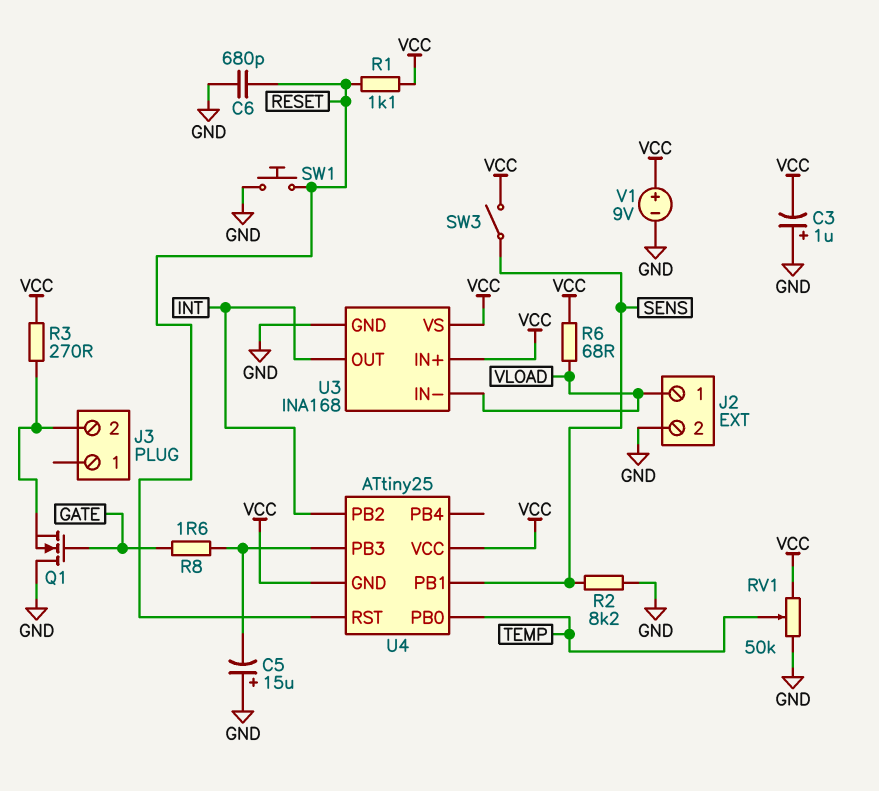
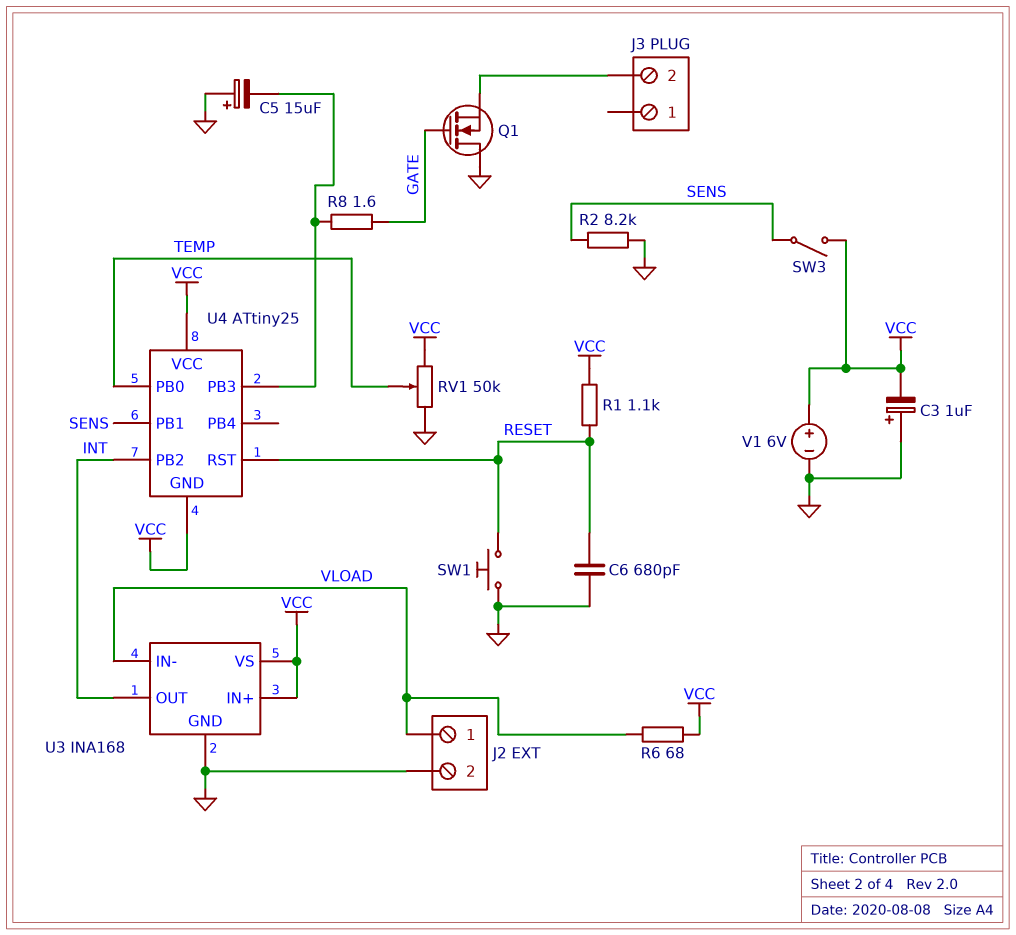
R3: 270 (J3/2, VCC) -> none
V1: 9V (plus VCC, minus GND) -> 6V (plus VCC, minus GND)

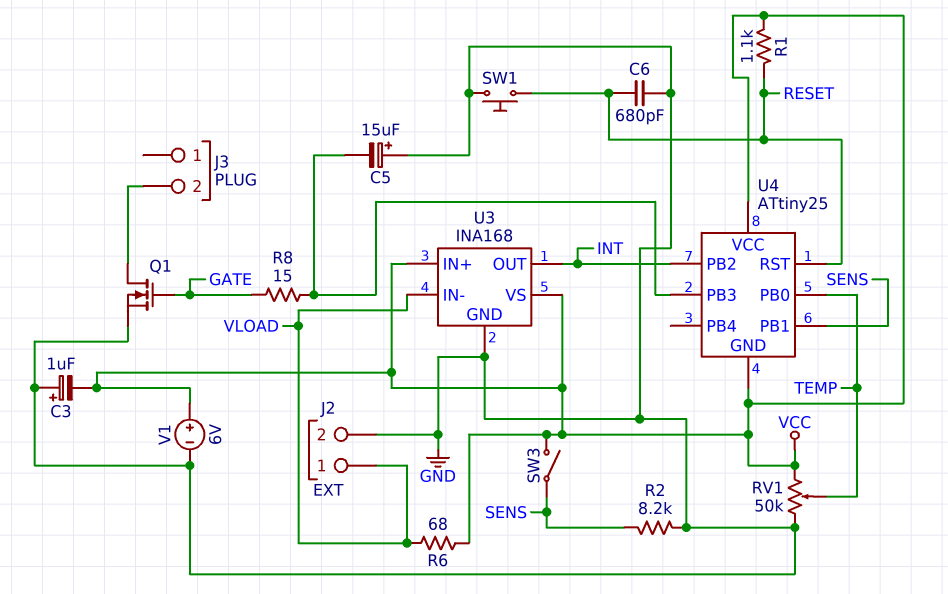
Q1: NMOS (G GATE, D GND, S J3/2) -> NMOS (G GATE, D J3/2, S GND)
R8: 1.6 (GATE, U4/PB3) -> 15 (GATE, U4/PB3)

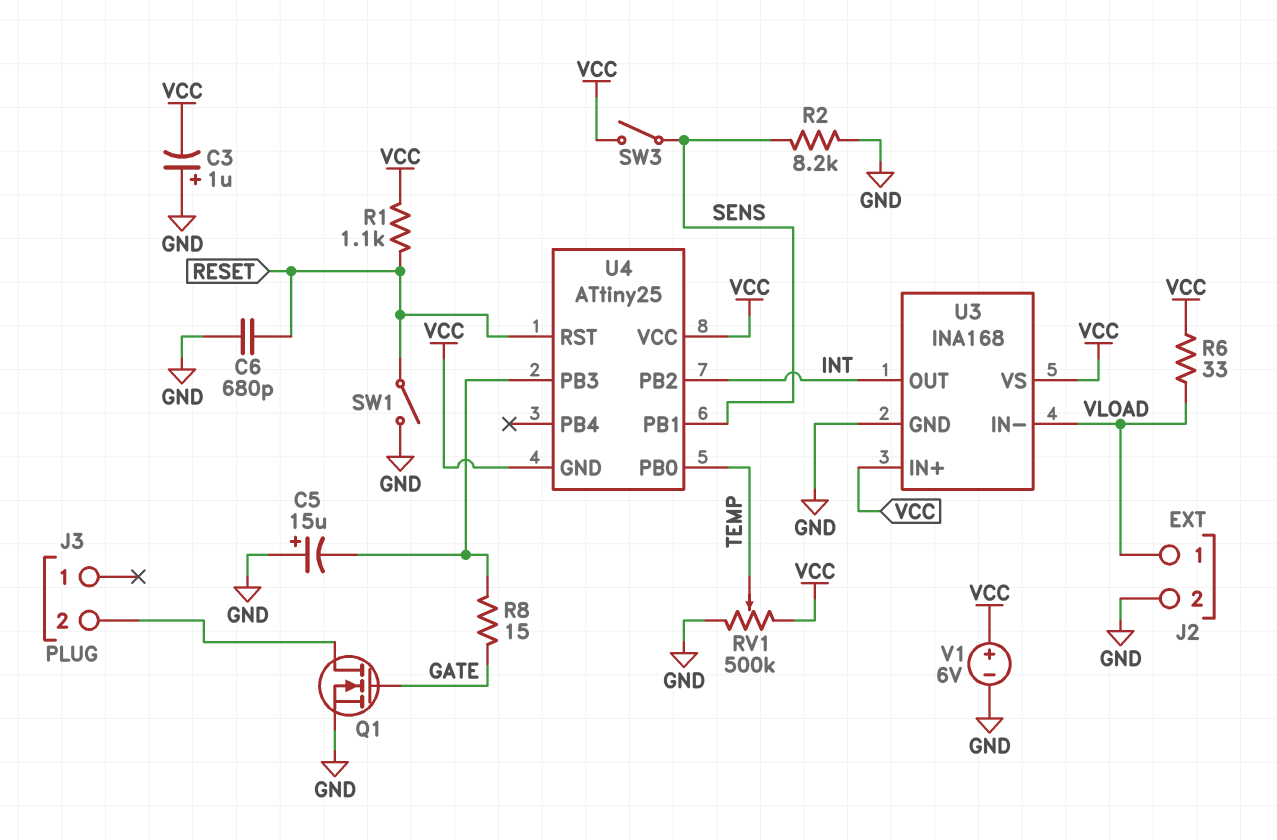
R6: 68 (VCC, VLOAD) -> 33 (VCC, VLOAD)
RV1: 50k (GND, VCC, wiper TEMP) -> 500k (GND, VCC, wiper TEMP)
SW1: button (GND, RESET) -> switch (GND, RESET)

